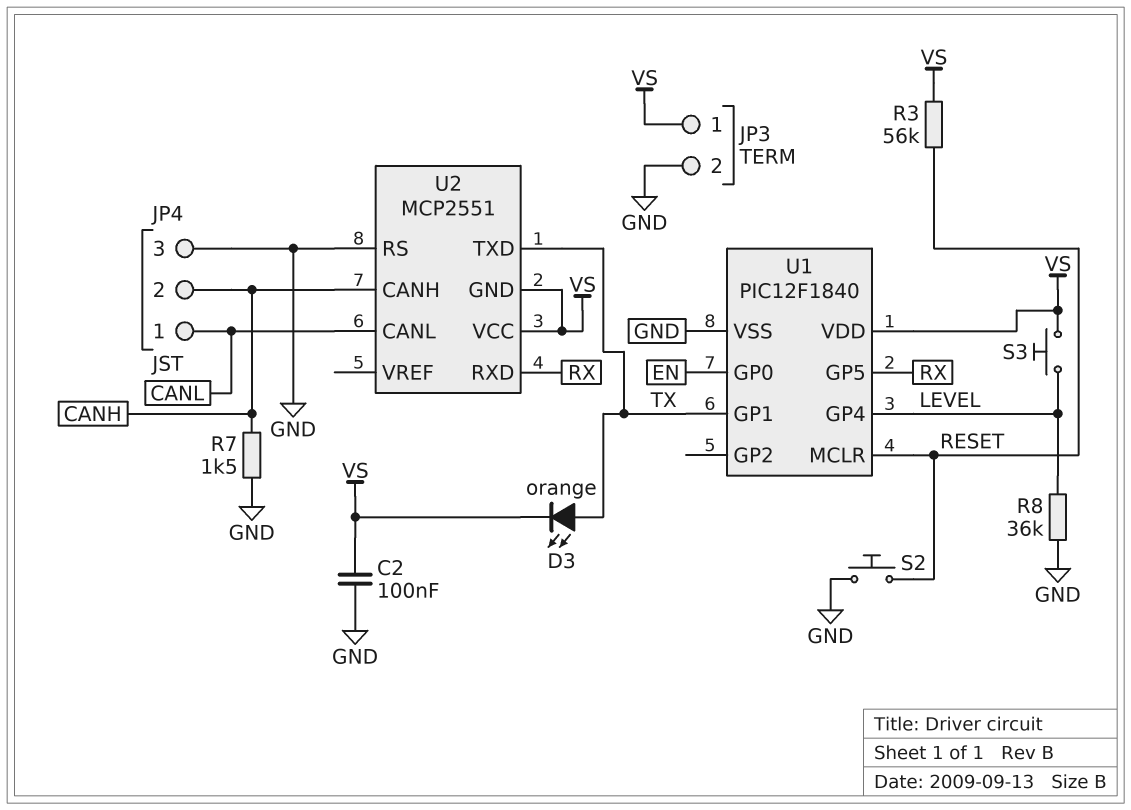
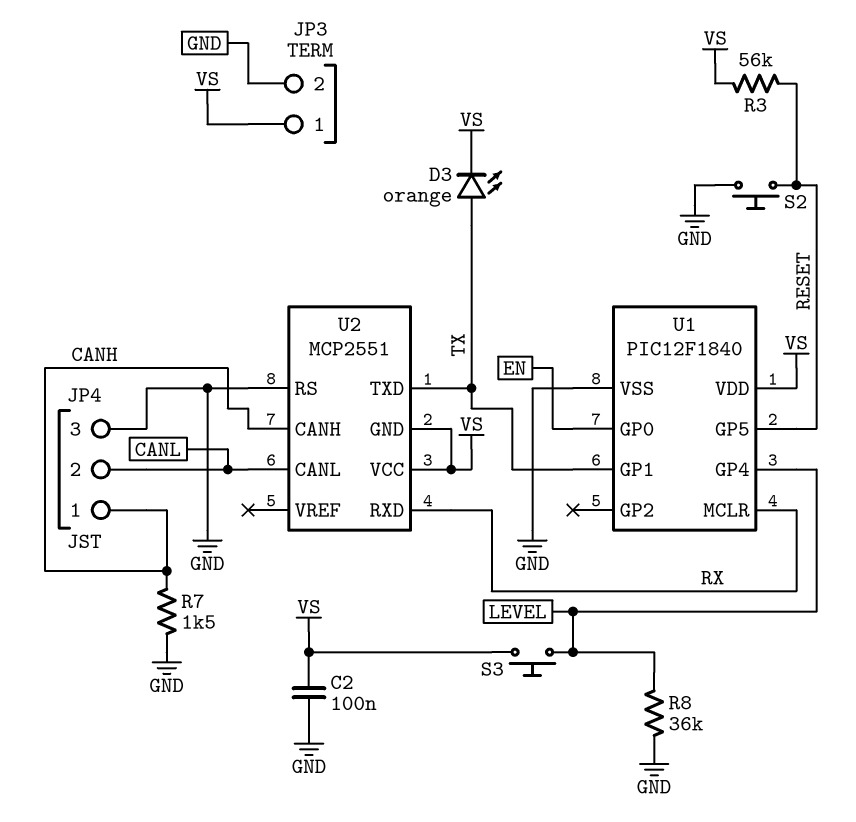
JP4 pin 1: CANL -> CANH
JP4 pin 2: CANH -> CANL
U1 pin GP5: RX -> RESET
U1 pin MCLR: RESET -> RX

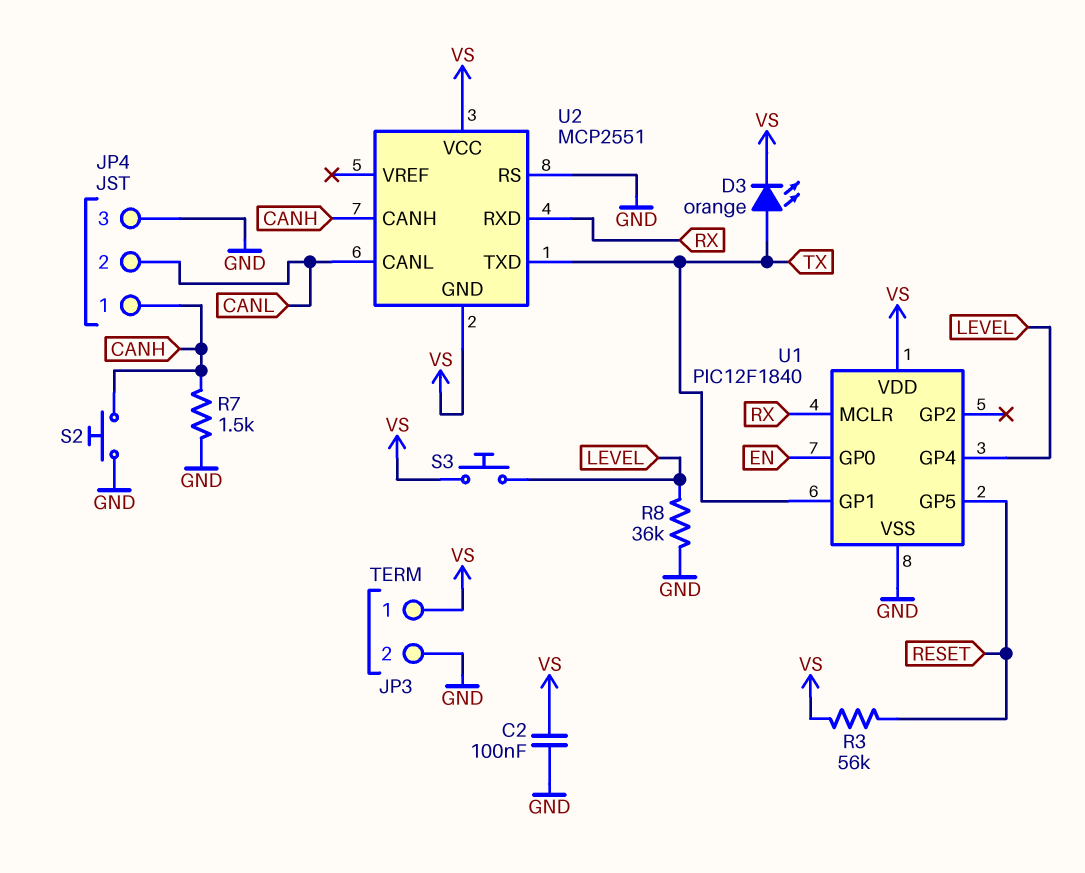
S2: button (GND, RESET) -> button (CANH, GND)

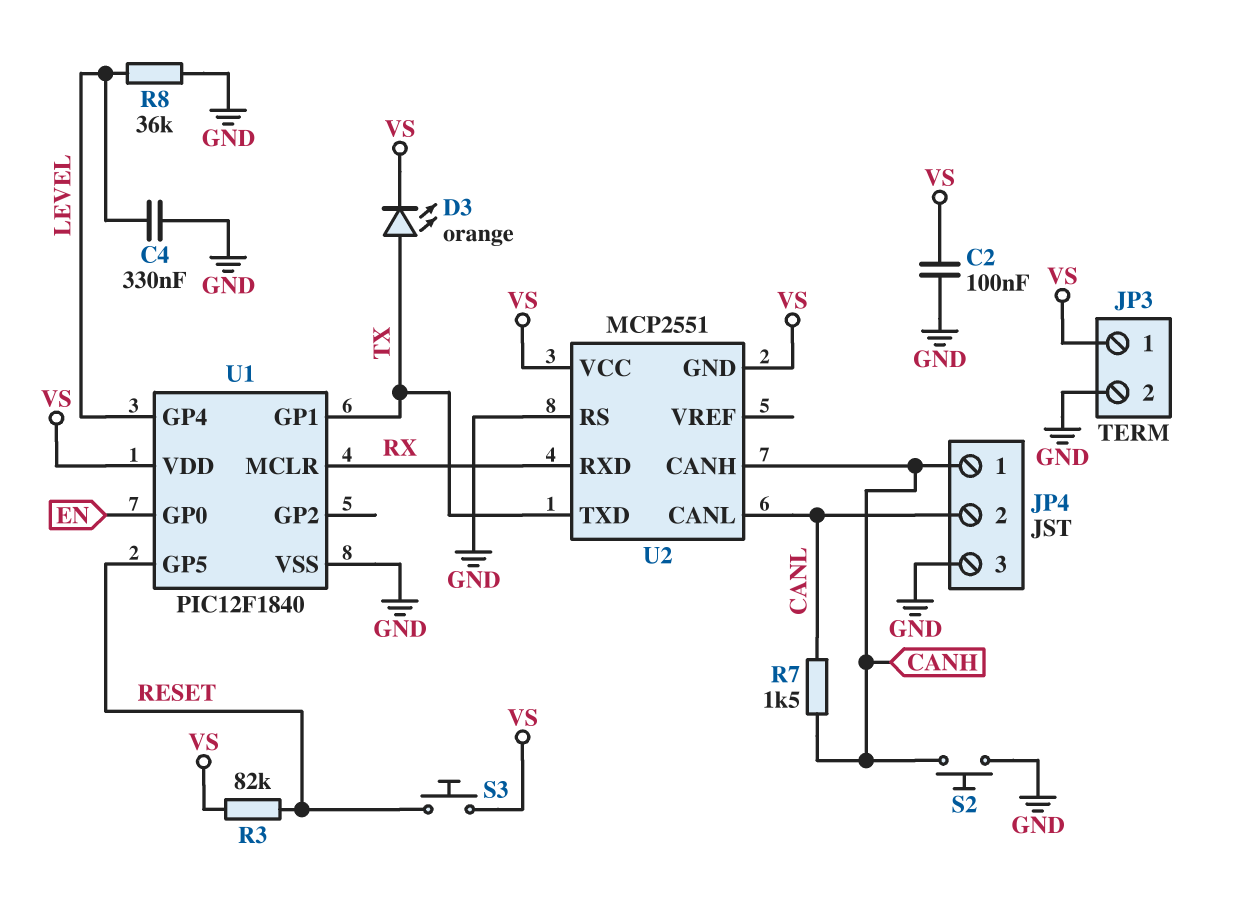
C4: none -> 330nF (GND, LEVEL)
R3: 56k (RESET, VS) -> 82k (RESET, VS)
R7: 1.5k (CANH, GND) -> 1.5k (CANH, CANL)
S3: button (LEVEL, VS) -> button (RESET, VS)

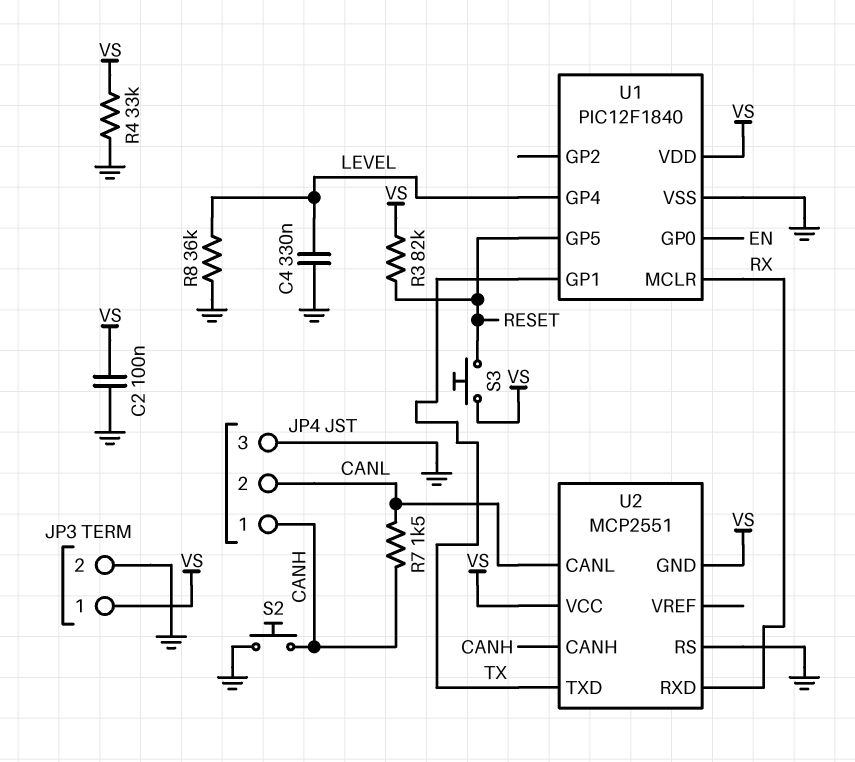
D3: LED orange (A TX, K VS) -> none
R4: none -> 33k (GND, VS)

